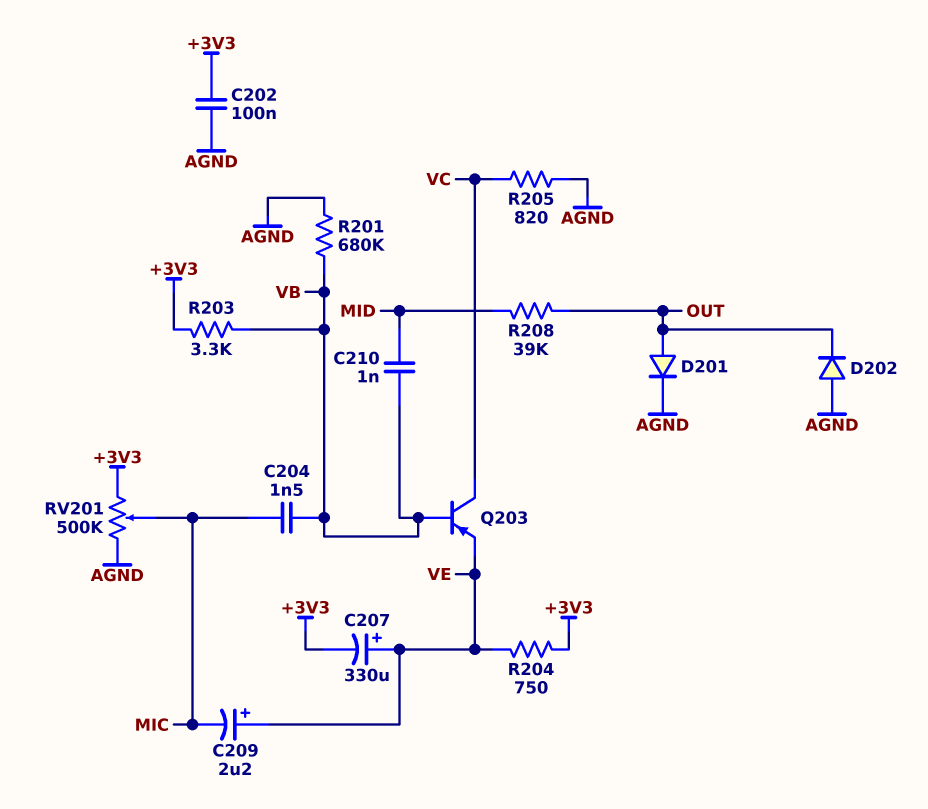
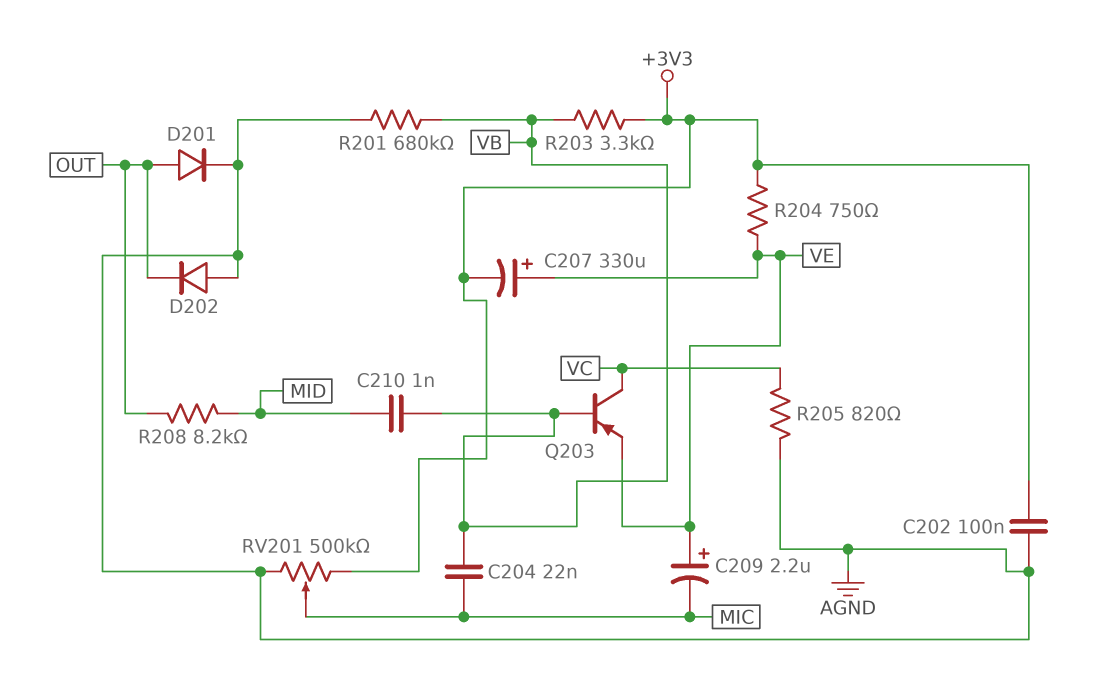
C204: 1.5nF (MIC, VB) -> 22nF (MIC, VB)
R208: 39k (MID, OUT) -> 8.2k (MID, OUT)

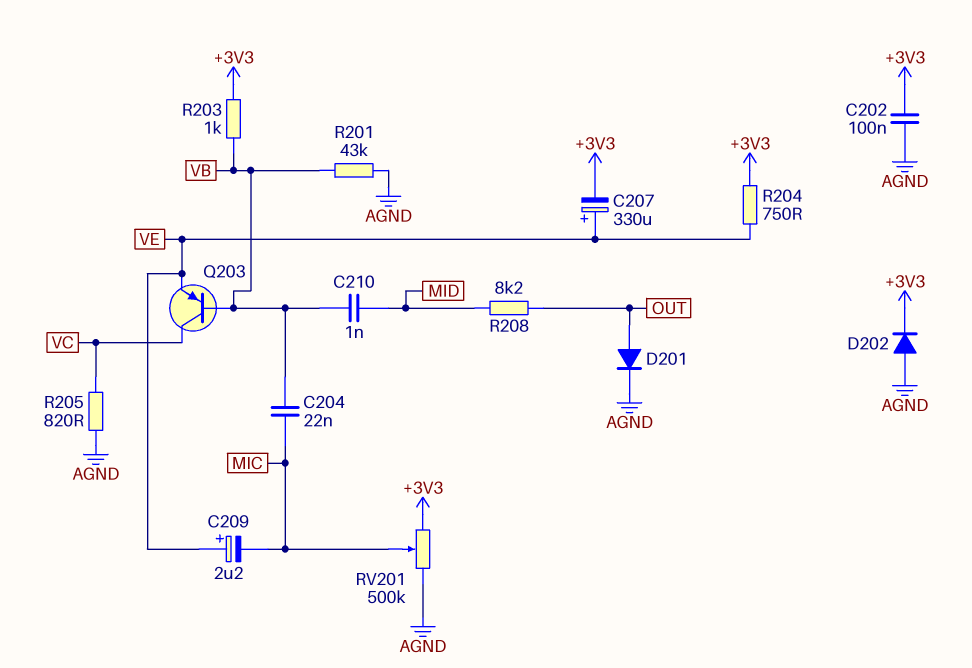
D202: diode (A AGND, K OUT) -> diode (A AGND, K +3V3)
R201: 680k (AGND, VB) -> 43k (AGND, VB)
R203: 3.3k (+3V3, VB) -> 1k (+3V3, VB)

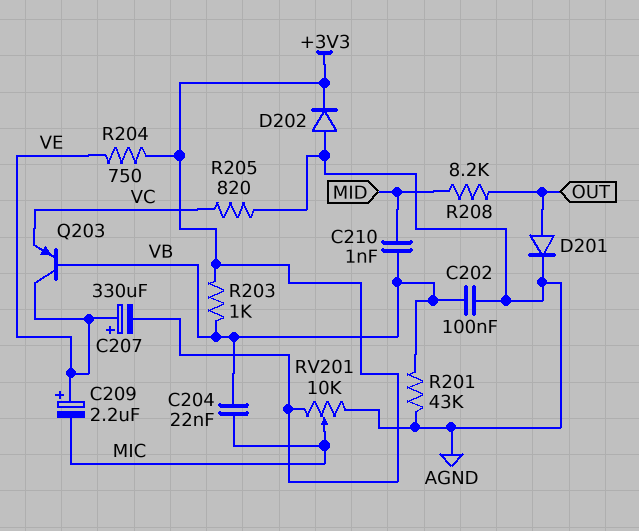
C202: 100nF (+3V3, AGND) -> 100nF (AGND, VB)
Q203: PNP (B VB, C VC, E VE) -> PNP (B VB, C VE, E VC)
RV201: 500k (+3V3, AGND, wiper MIC) -> 10k (+3V3, AGND, wiper MIC)

